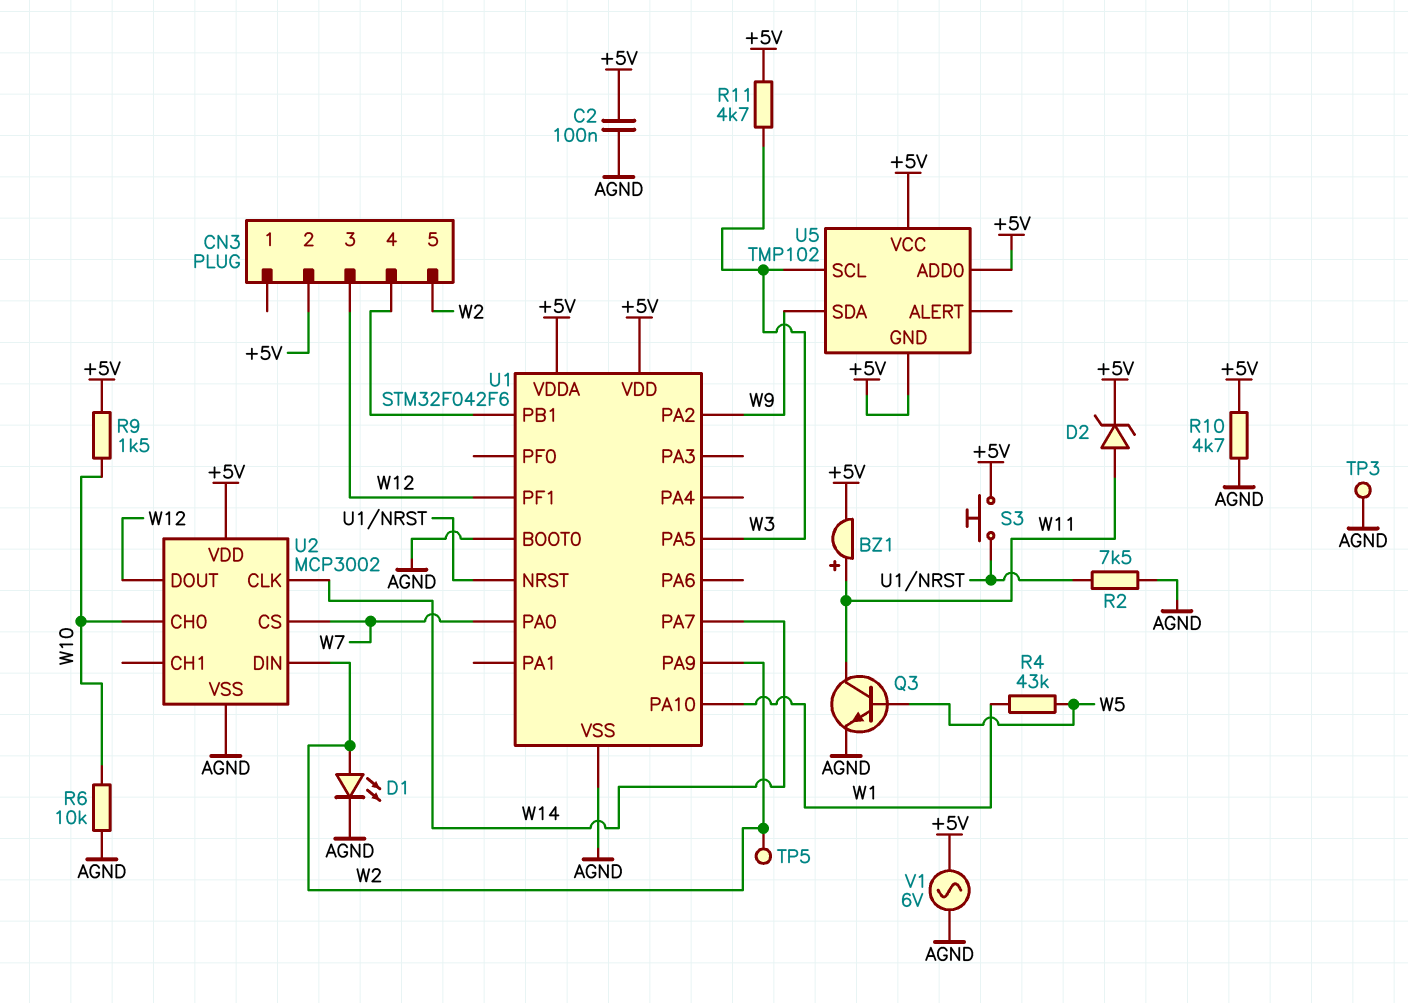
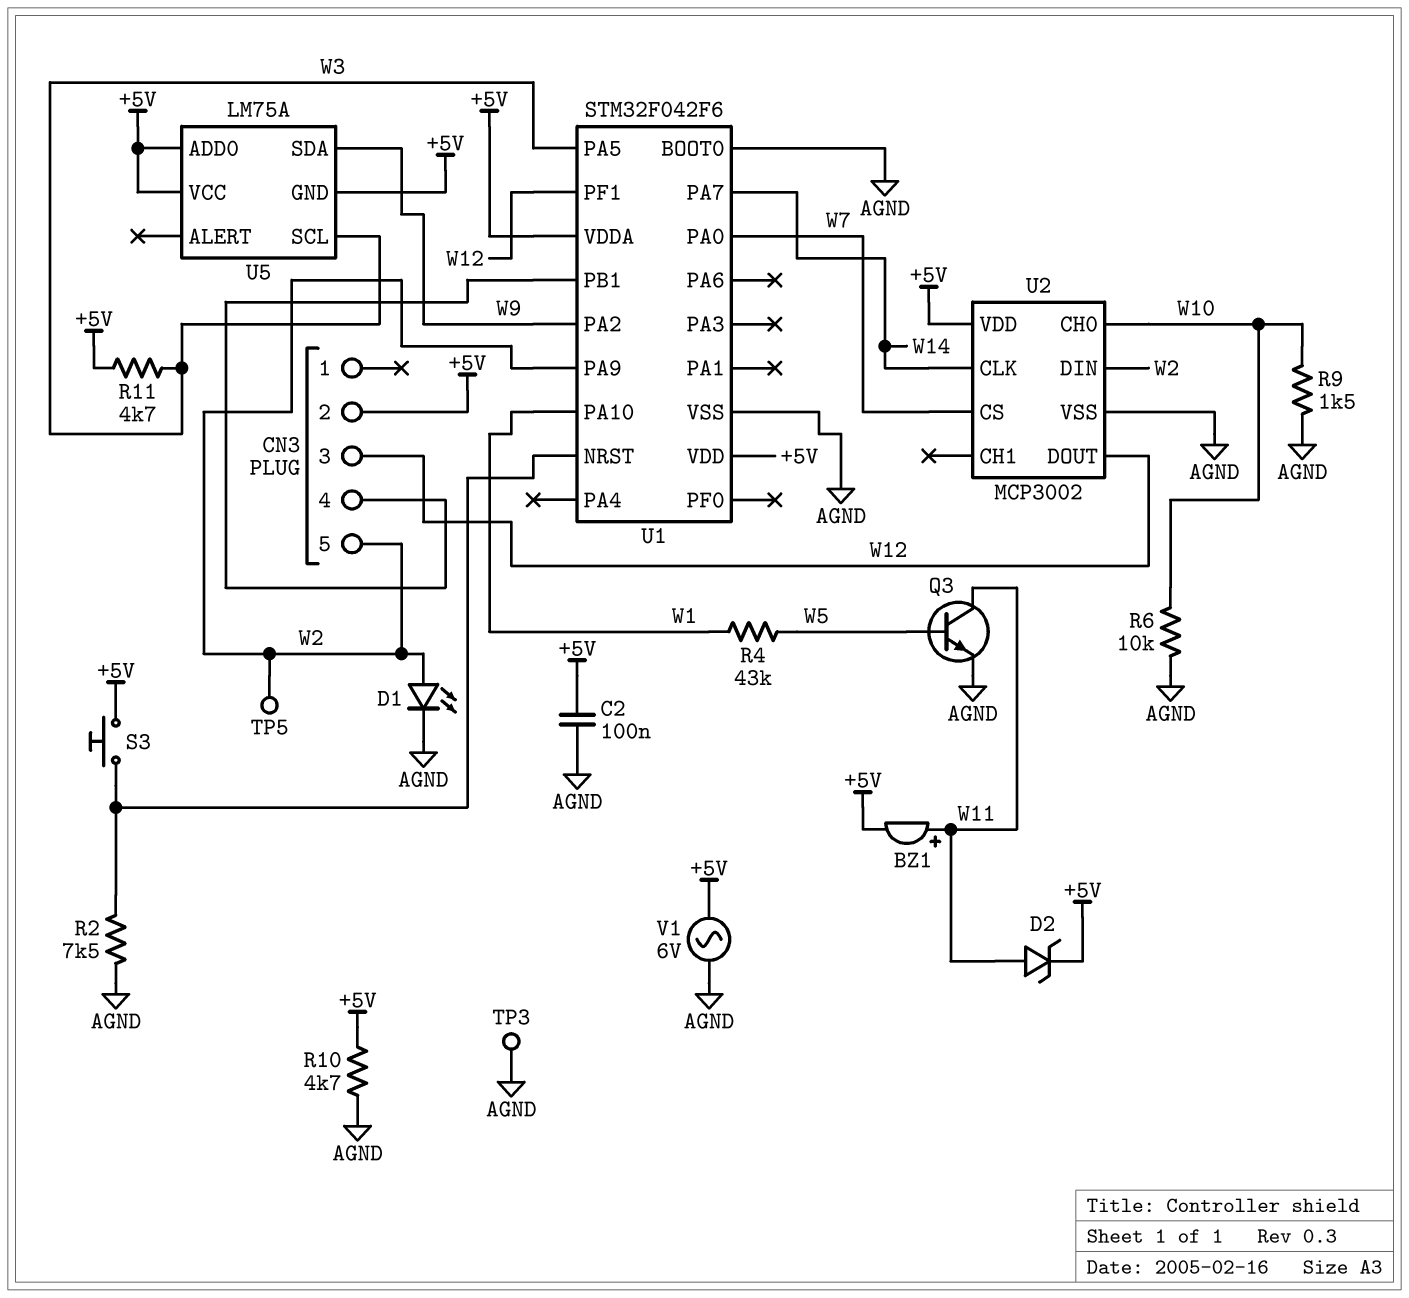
R9: 1.5k (+5V, W10) -> 1.5k (AGND, W10)
U5: TMP102 -> LM75A

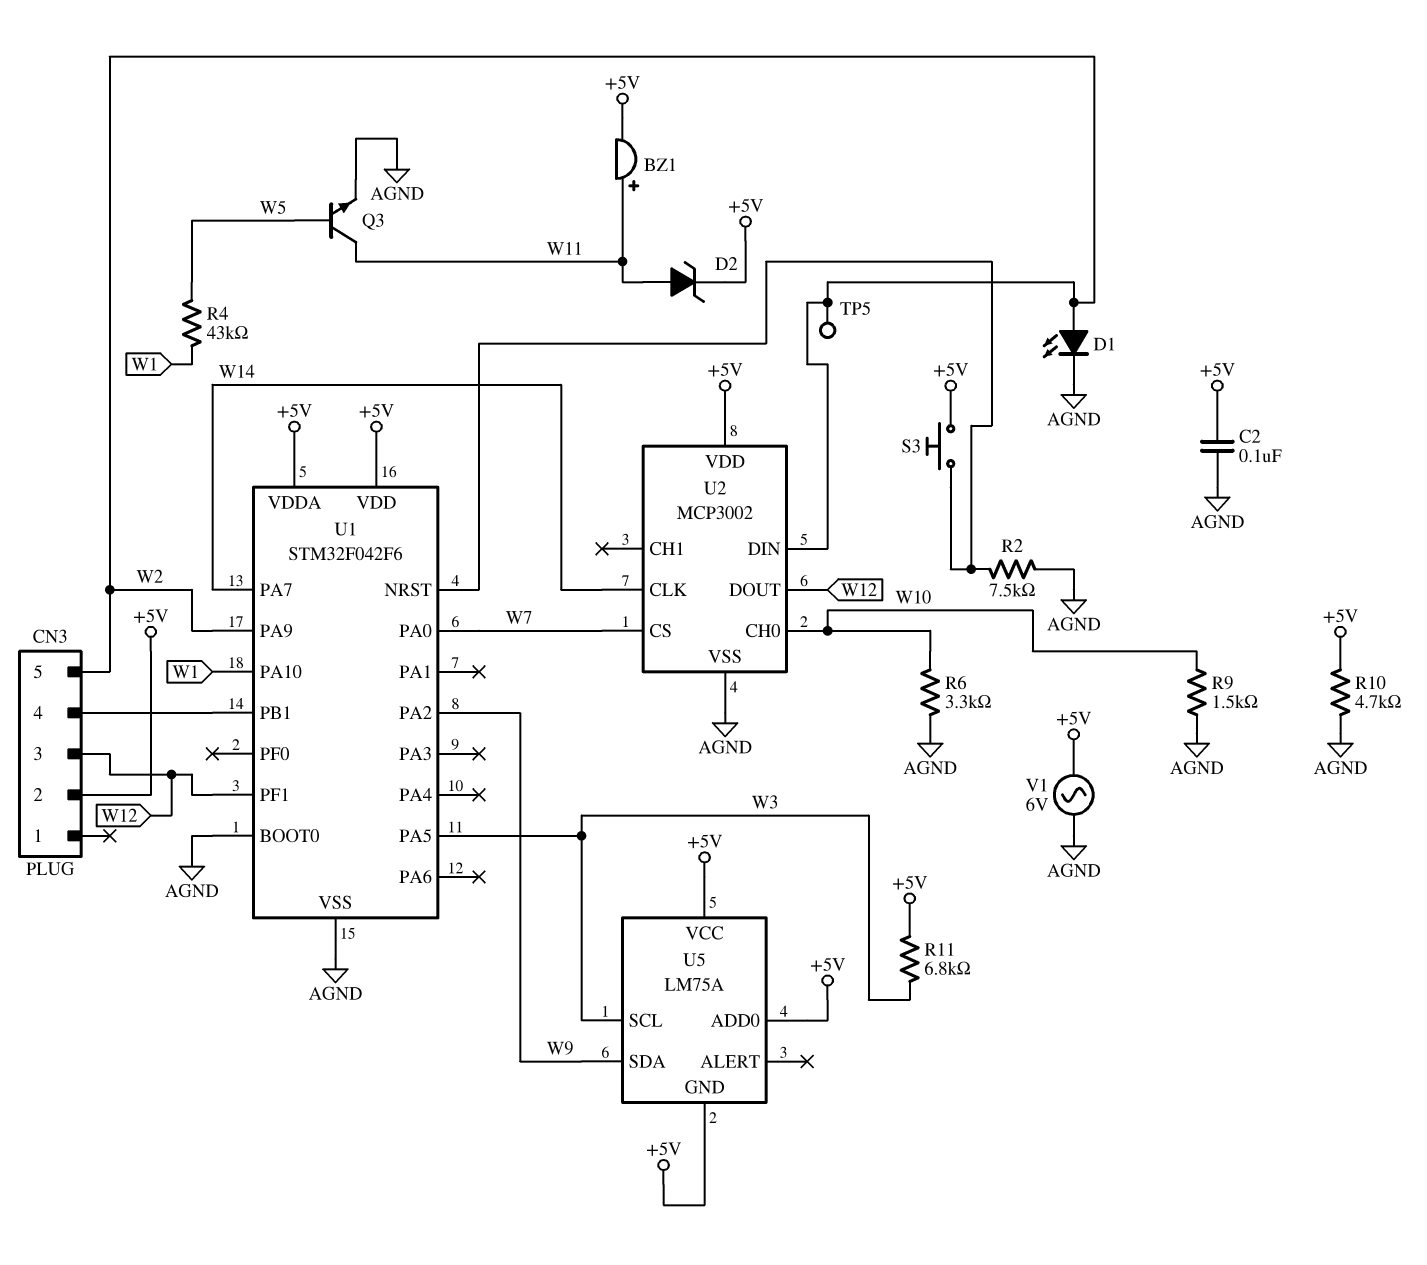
R6: 10k (AGND, W10) -> 3.3k (AGND, W10)
R11: 4.7k (+5V, W3) -> 6.8k (+5V, W3)
TP3: test point (AGND) -> none

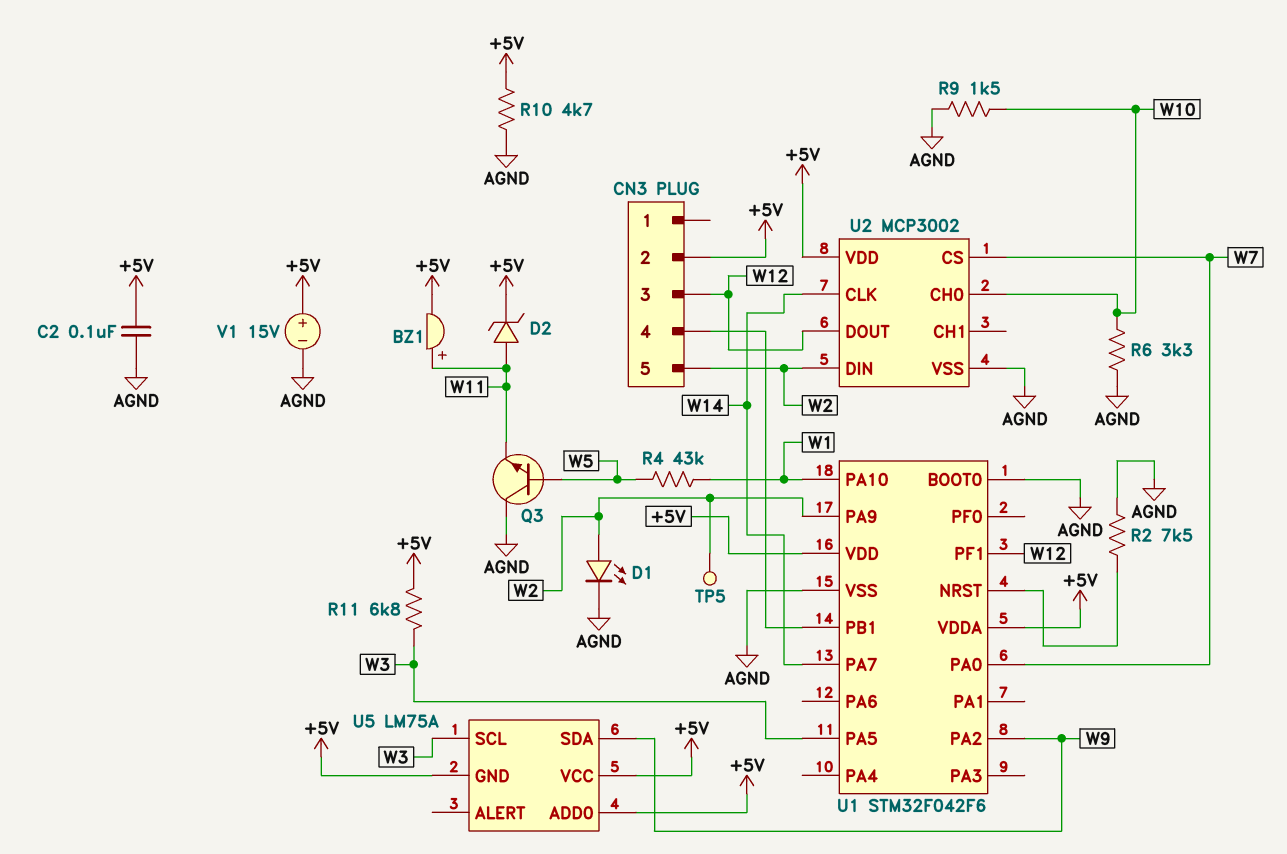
Q3: NPN (B W5, C W11, E AGND) -> NPN (B W5, C AGND, E W11)
S3: button (+5V, U1/NRST) -> none
V1: AC 6V (+5V, AGND) -> 15V (plus +5V, minus AGND)

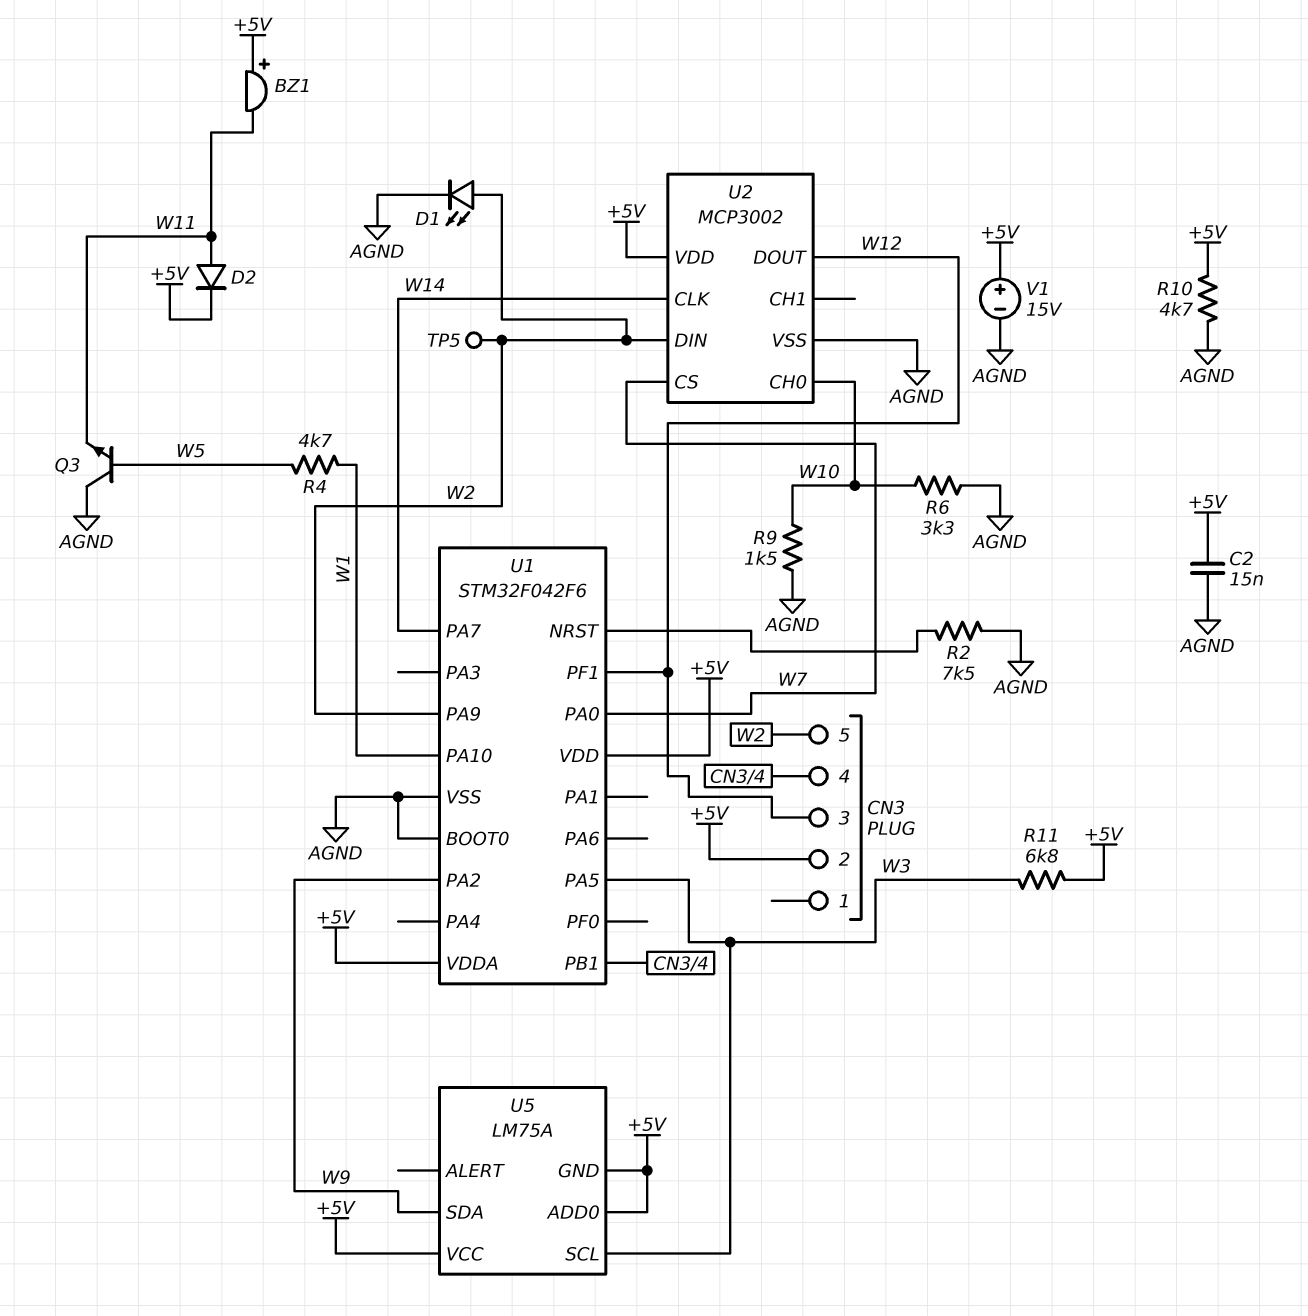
BZ1: buzzer (plus W11, minus +5V) -> buzzer (plus +5V, minus W11)
C2: 100nF (+5V, AGND) -> 15nF (+5V, AGND)
D2: zener (A W11, K +5V) -> diode (A W11, K +5V)
R4: 43k (W1, W5) -> 4.7k (W1, W5)

